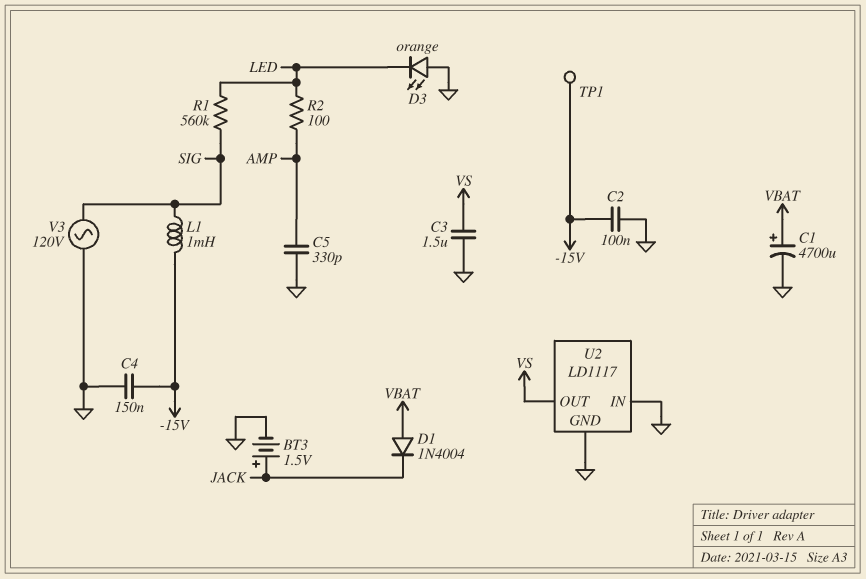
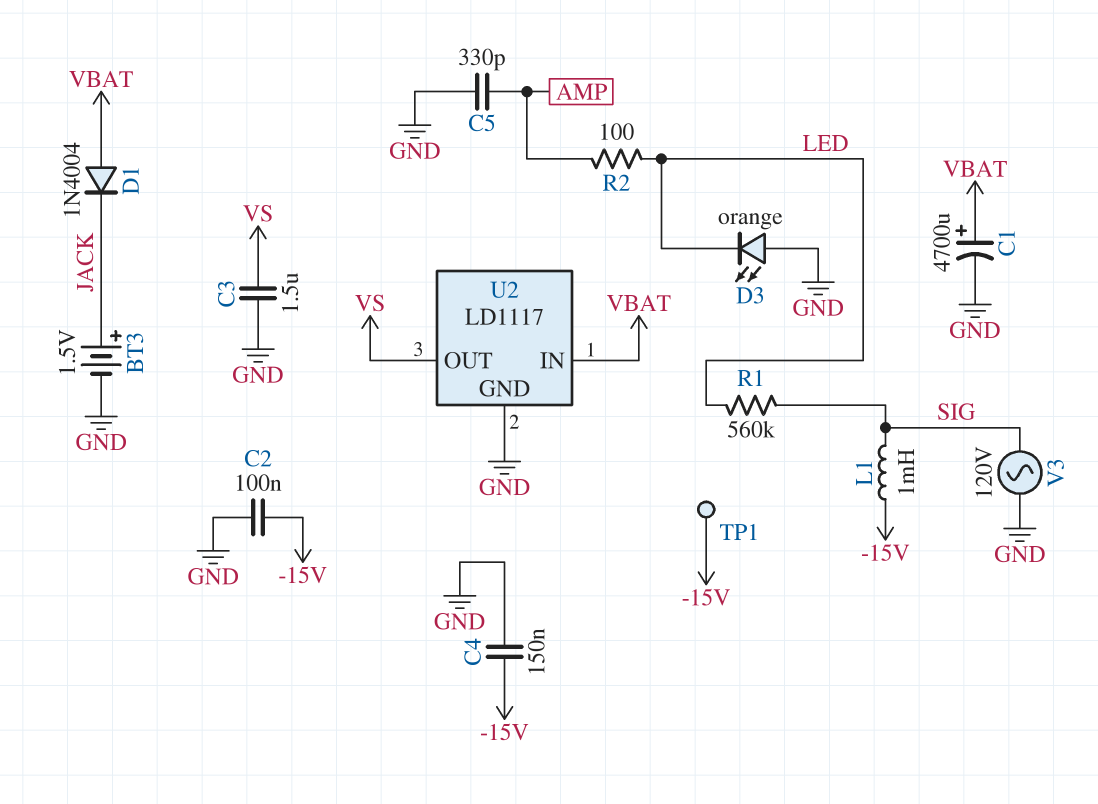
U2 pin IN: GND -> VBAT

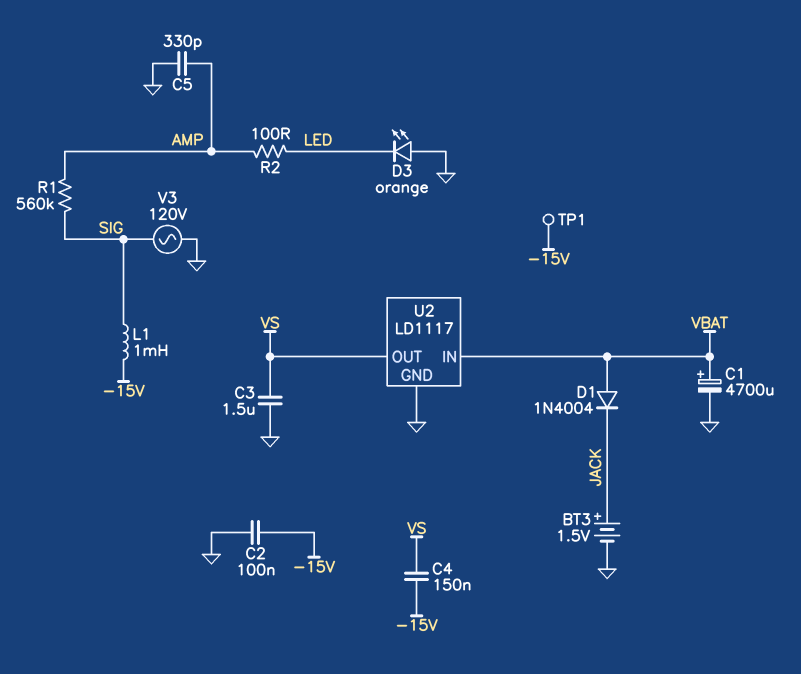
C4: 150nF (-15V, GND) -> 150nF (-15V, VS)
R1: 560k (LED, SIG) -> 560k (AMP, SIG)

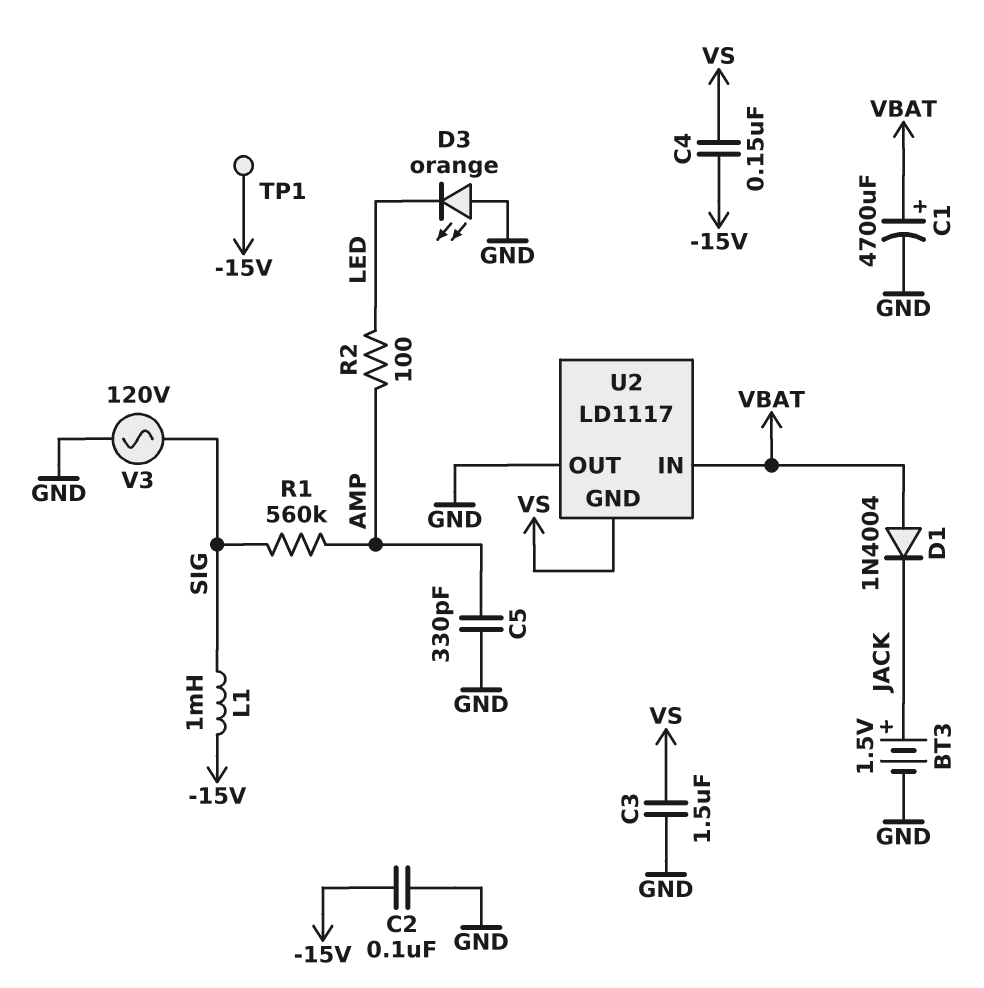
U2 pin GND: GND -> VS
U2 pin OUT: VS -> GND

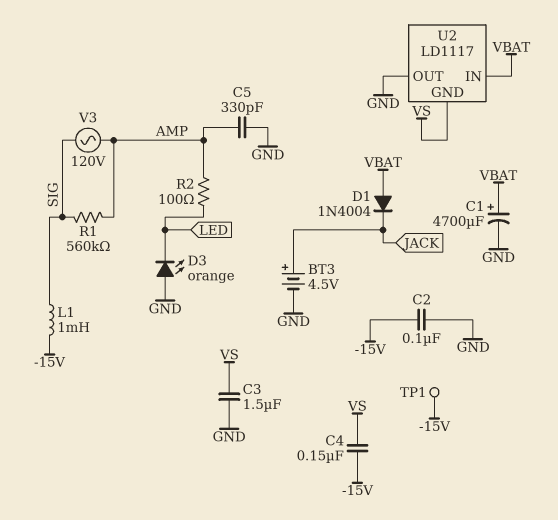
BT3: 1.5V (plus JACK, minus GND) -> 4.5V (plus JACK, minus GND)
V3: AC 120V (GND, SIG) -> AC 120V (AMP, SIG)

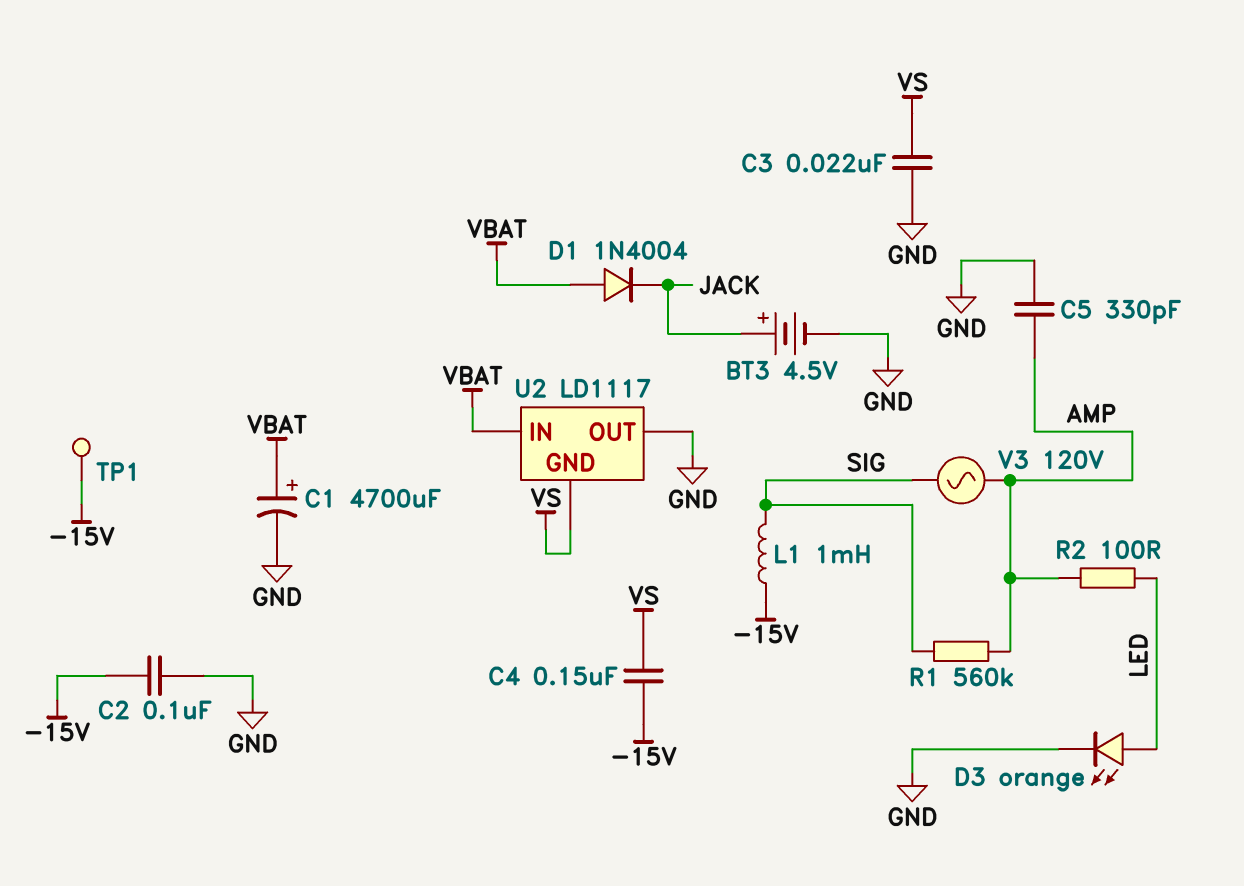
C3: 1.5uF (GND, VS) -> 22nF (GND, VS)
D3: LED orange (A GND, K LED) -> LED orange (A LED, K GND)

